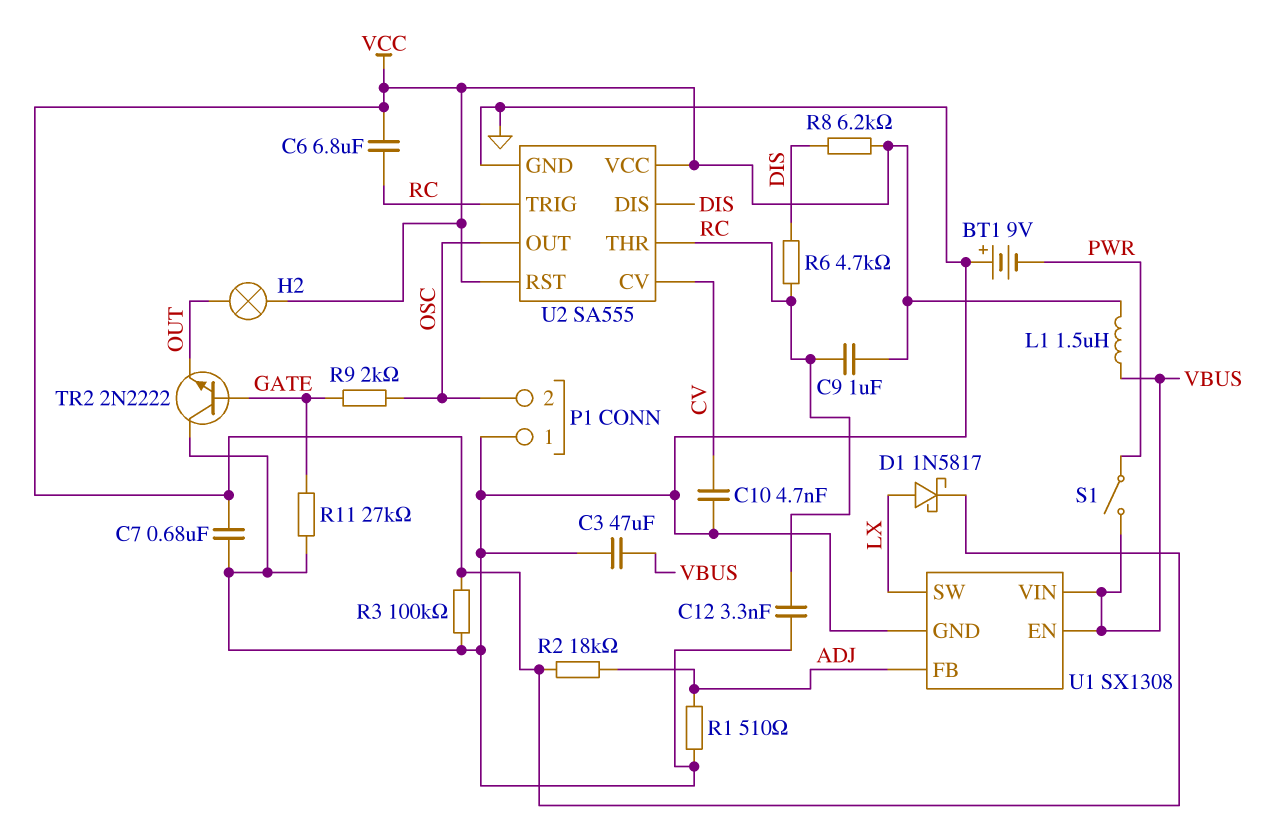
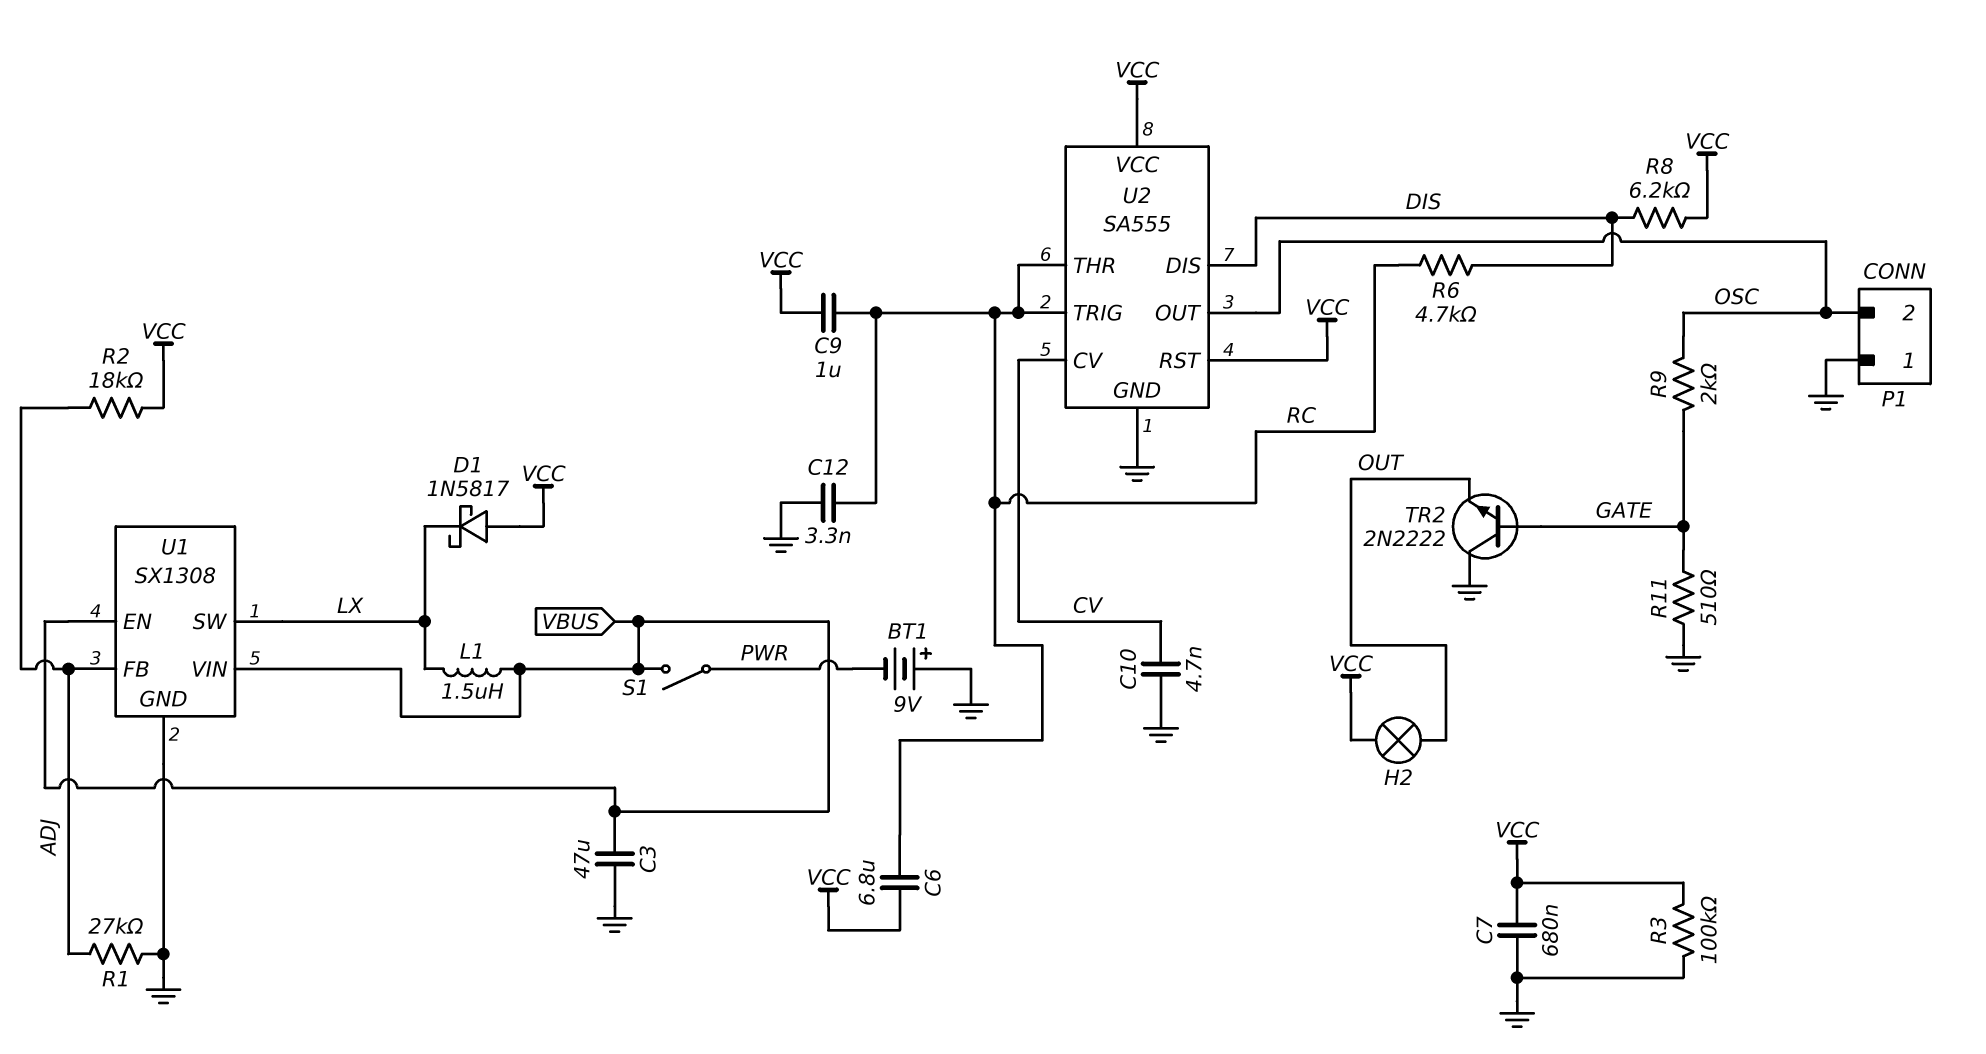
D1: schottky 1N5817 (A LX, K VCC) -> schottky 1N5817 (A VCC, K LX)
L1: 1.5uH (VBUS, VCC) -> 1.5uH (LX, VBUS)
R1: 510 (ADJ, GND) -> 27k (ADJ, GND)
R11: 27k (GATE, GND) -> 510 (GATE, GND)

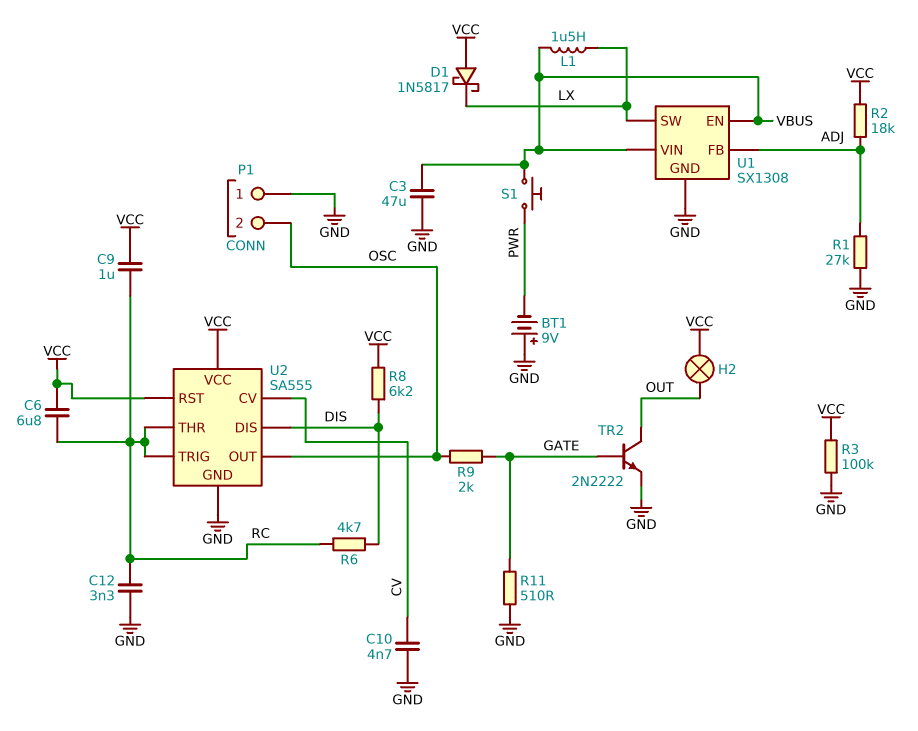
C7: 680nF (GND, VCC) -> none
S1: switch (PWR, VBUS) -> button (PWR, VBUS)
TR2: NPN 2N2222 (B GATE, C GND, E OUT) -> NPN 2N2222 (B GATE, C OUT, E GND)

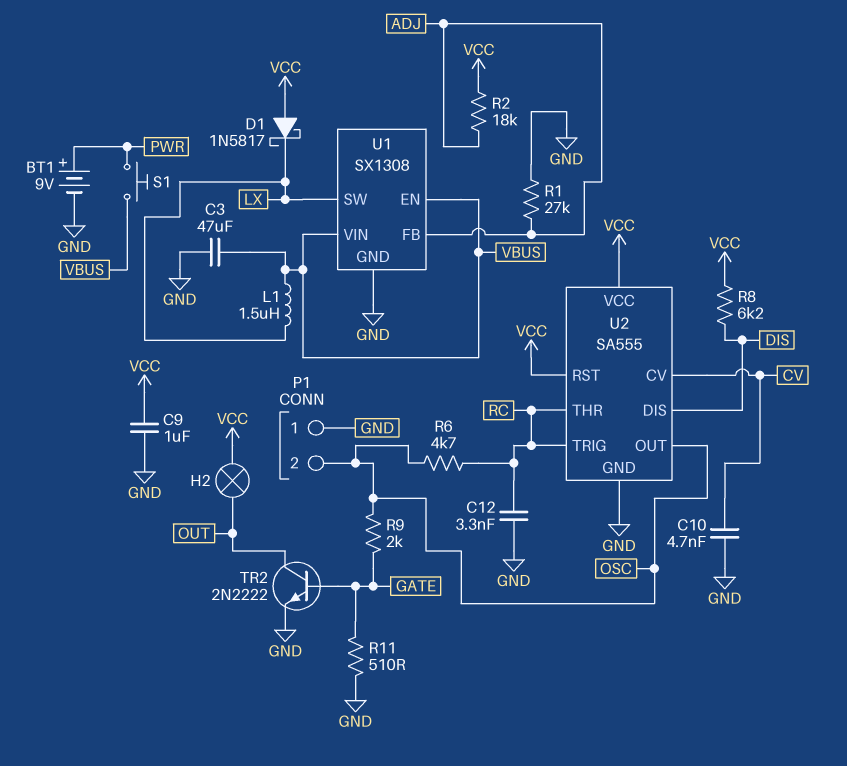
BT1: 9V (plus GND, minus PWR) -> 9V (plus PWR, minus GND)
C6: 6.8uF (RC, VCC) -> none
C9: 1uF (RC, VCC) -> 1uF (GND, VCC)
R3: 100k (GND, VCC) -> none
R6: 4.7k (DIS, RC) -> 4.7k (OSC, RC)

